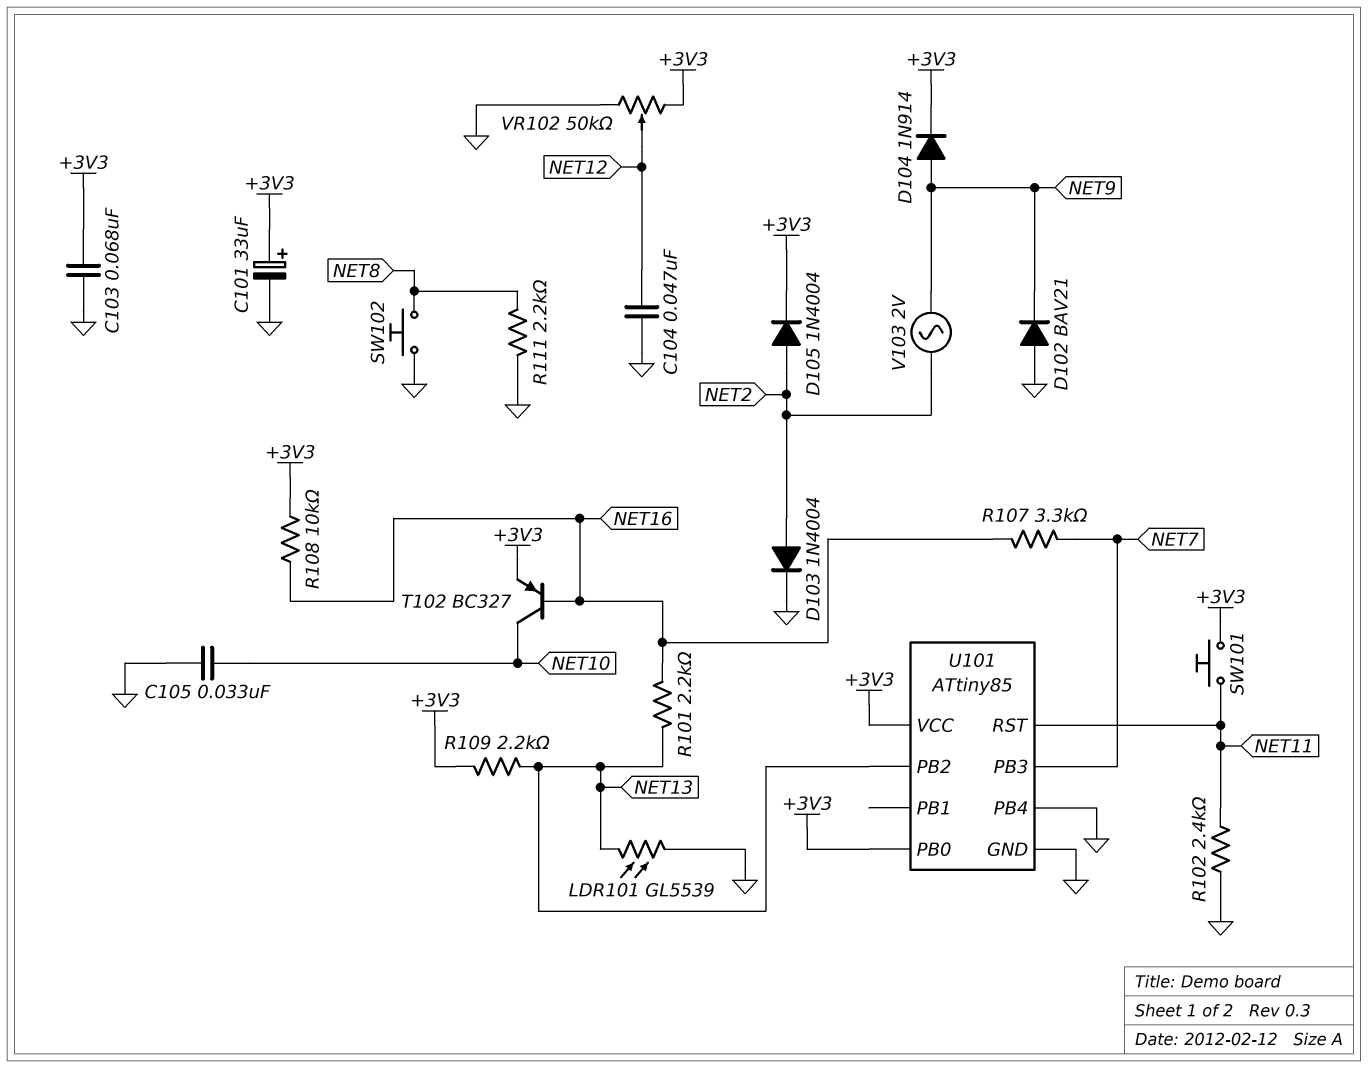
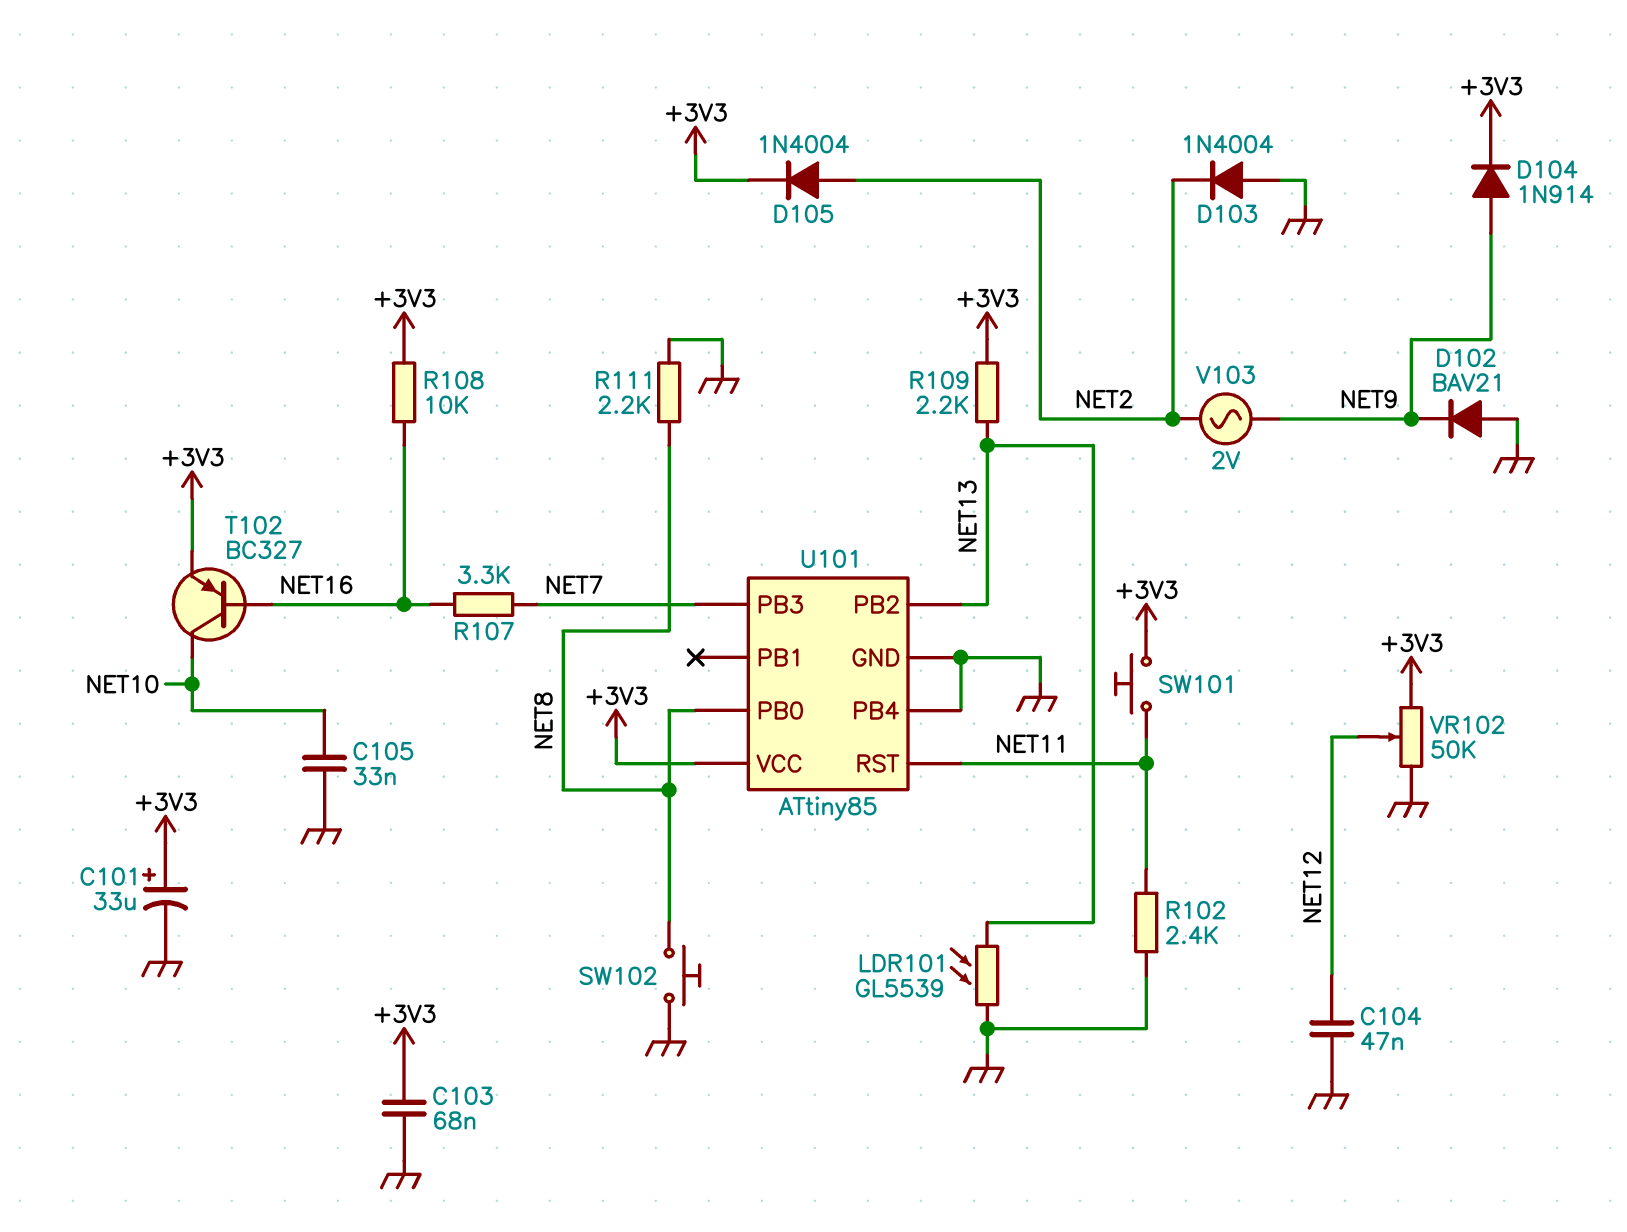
D103: diode 1N4004 (A NET2, K GND) -> diode 1N4004 (A GND, K NET2)
R101: 2.2k (NET13, NET16) -> none
U101 pin PB0: +3V3 -> NET8

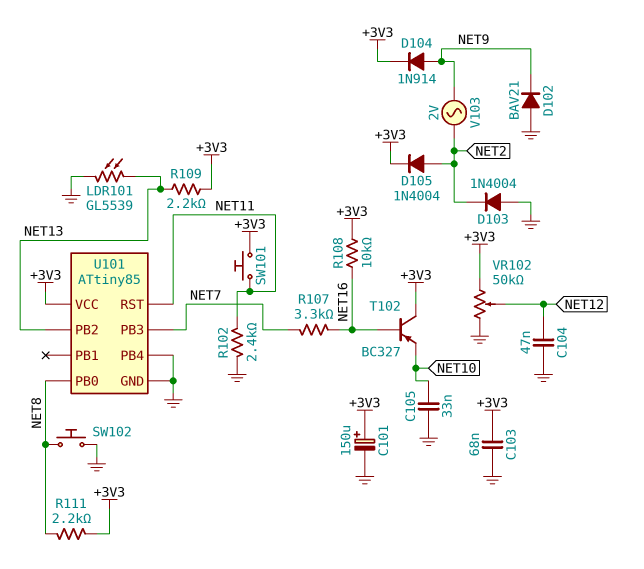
C101: 33uF (plus +3V3, minus GND) -> 150uF (plus +3V3, minus GND)
R111: 2.2k (GND, NET8) -> 2.2k (+3V3, NET8)
T102: PNP BC327 (B NET16, C NET10, E +3V3) -> PNP BC327 (B NET16, C +3V3, E NET10)

